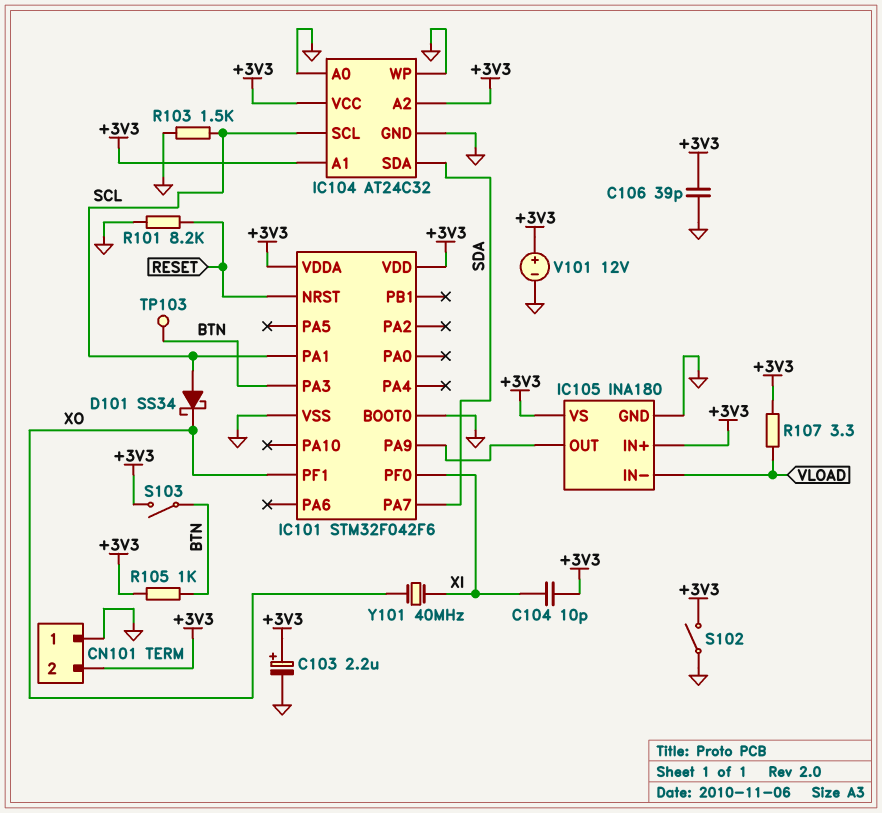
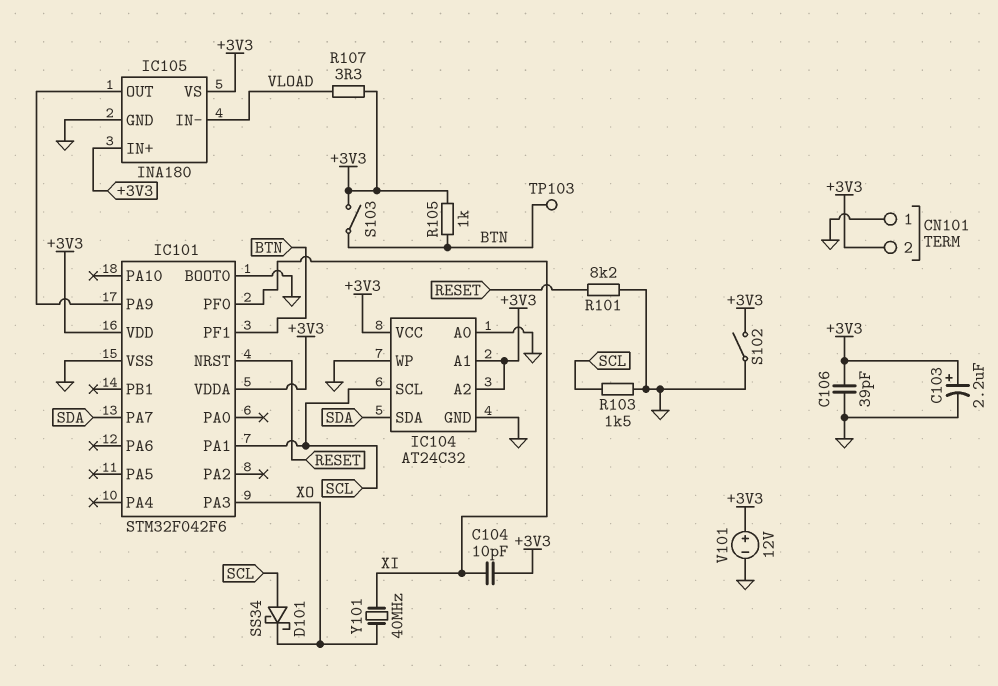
IC101 pin PA3: BTN -> XO
IC101 pin PF1: XO -> BTN

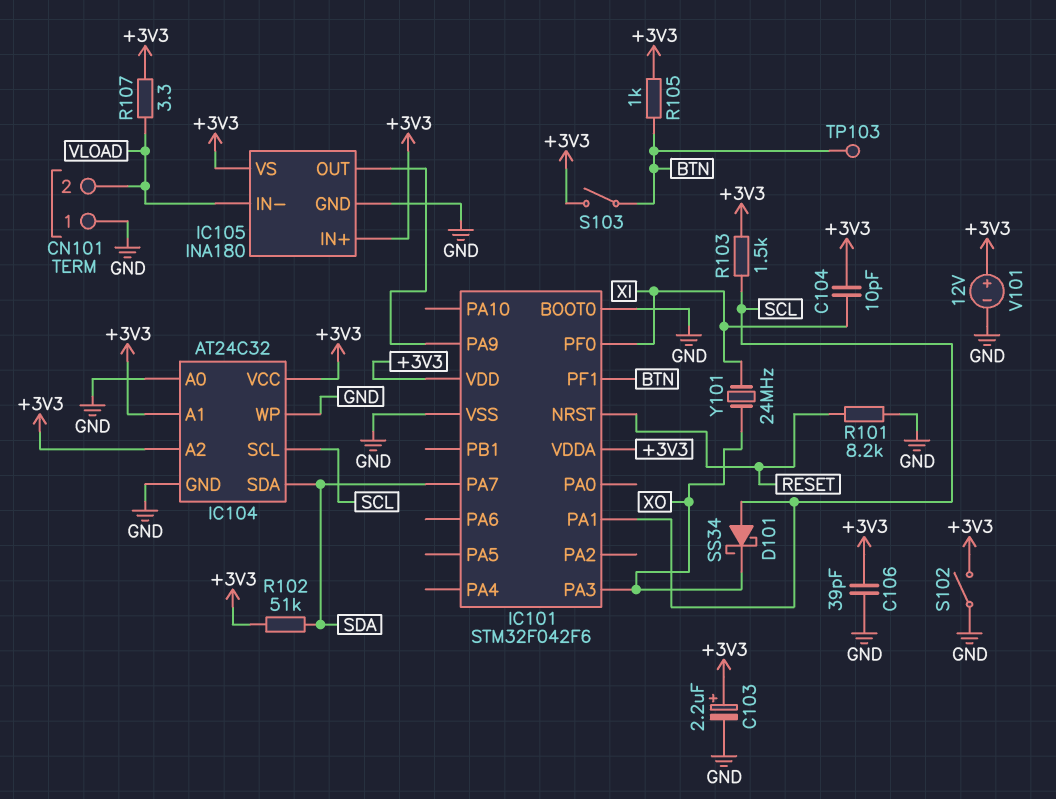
CN101 pin 2: +3V3 -> VLOAD
R102: none -> 51k (+3V3, SDA)
R103: 1.5k (GND, SCL) -> 1.5k (+3V3, SCL)
Y101: 40MHz (XI, XO) -> 24MHz (XI, XO)

